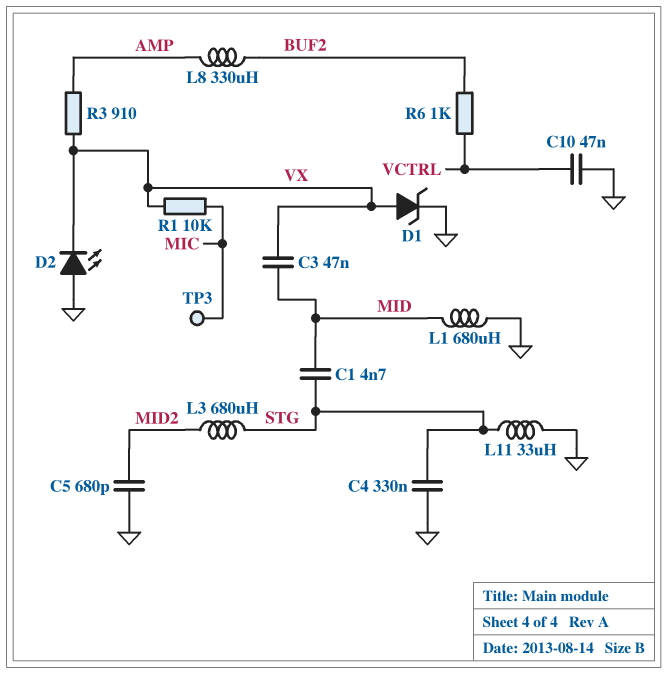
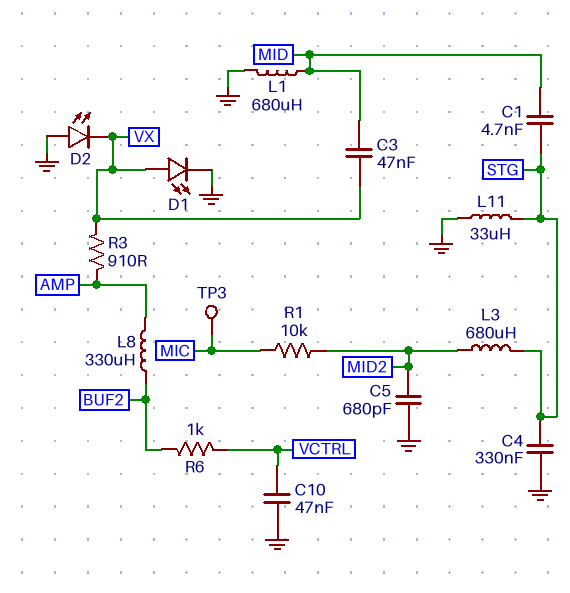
D1: zener (A VX, K GND) -> LED (A VX, K GND)
R1: 10k (MIC, VX) -> 10k (MIC, MID2)

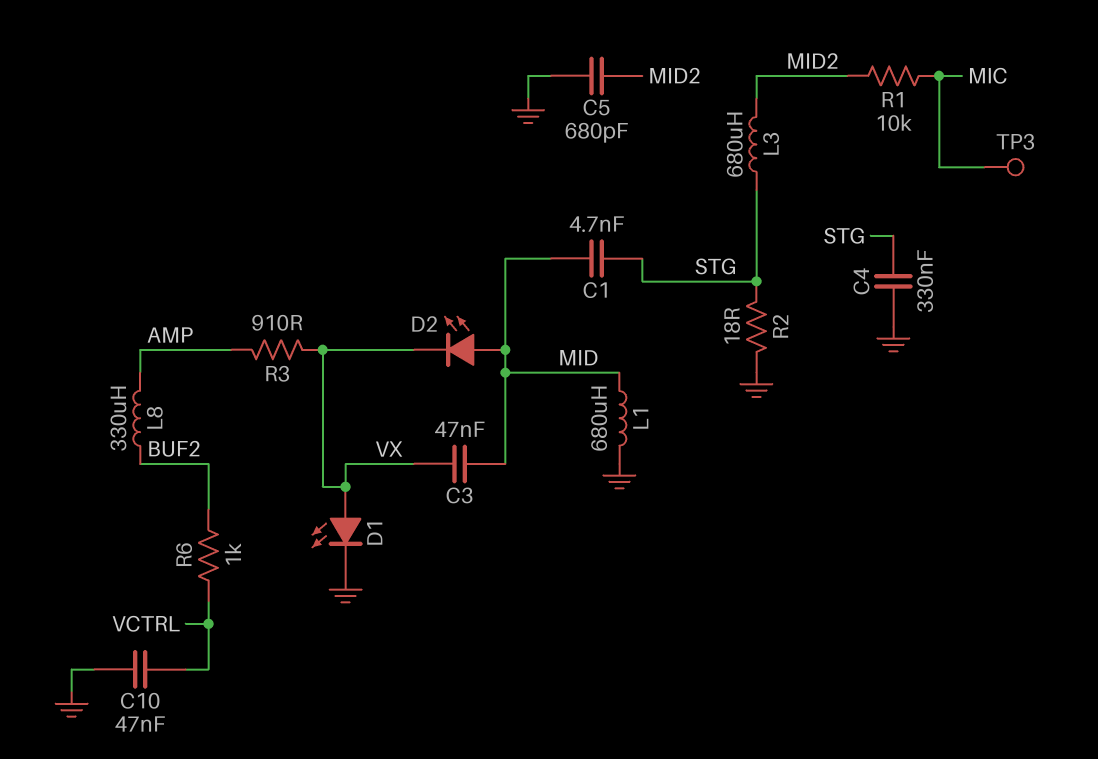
D2: LED (A GND, K VX) -> LED (A MID, K VX)
L11: 33uH (GND, STG) -> none
R2: none -> 18 (GND, STG)

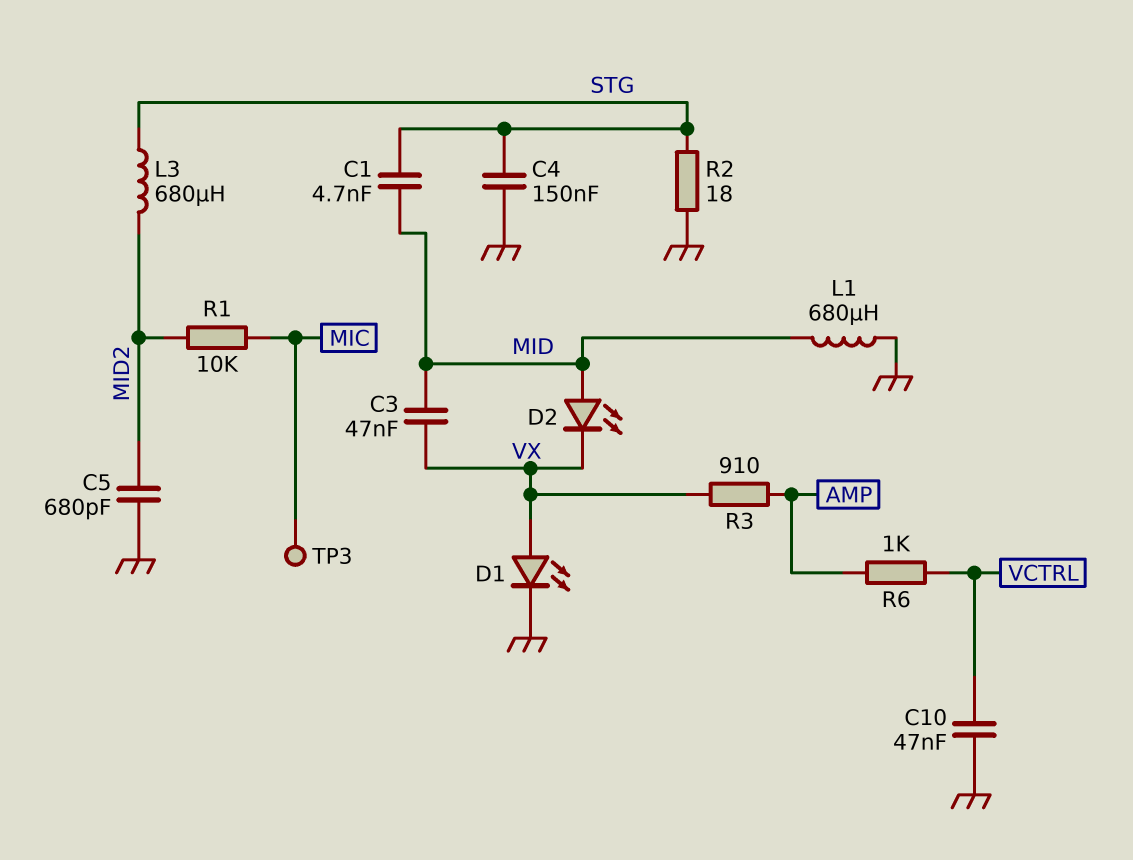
C4: 330nF (GND, STG) -> 150nF (GND, STG)
L8: 330uH (AMP, BUF2) -> none
R6: 1k (BUF2, VCTRL) -> 1k (AMP, VCTRL)

